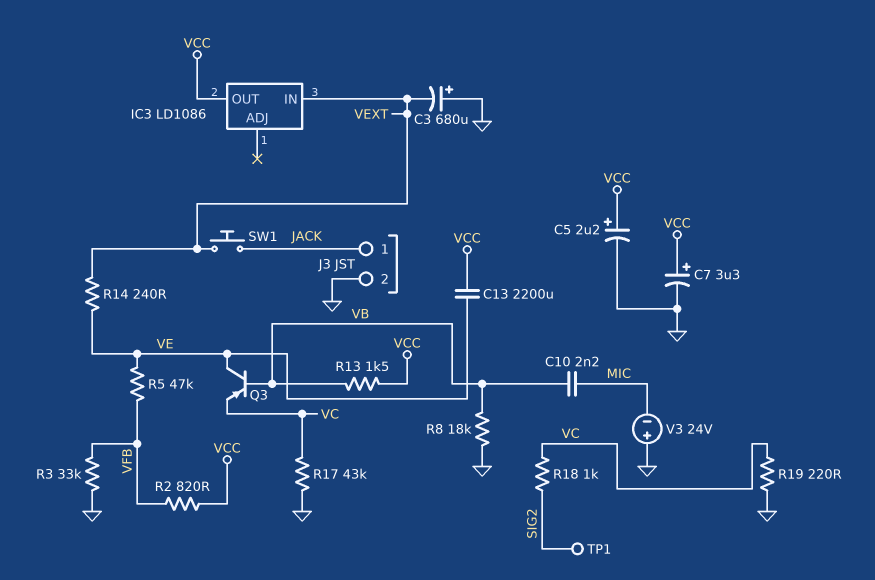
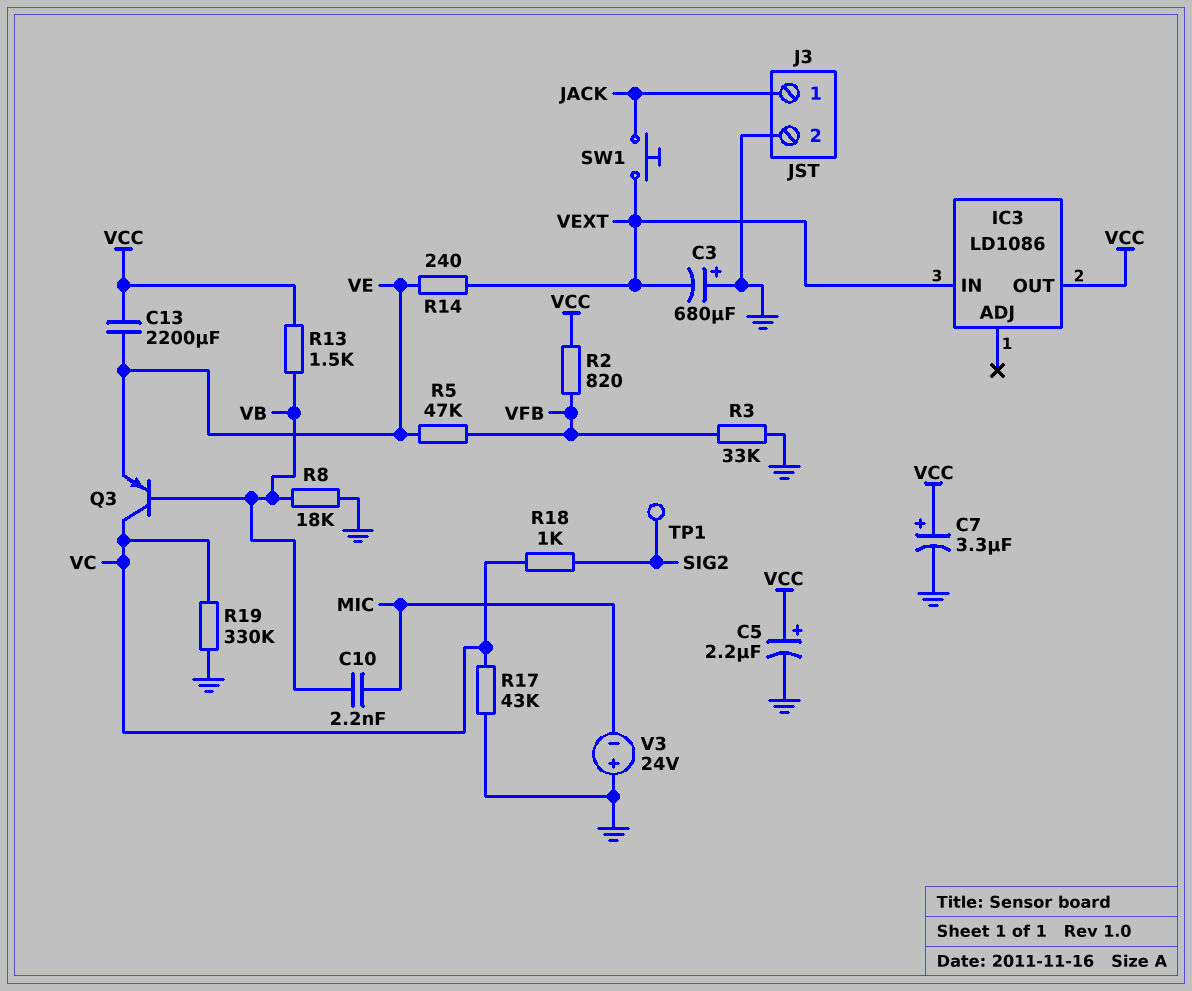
Q3: PNP (B VB, C VE, E VC) -> PNP (B VB, C VC, E VE)
R19: 220 (GND, VC) -> 330k (GND, VC)

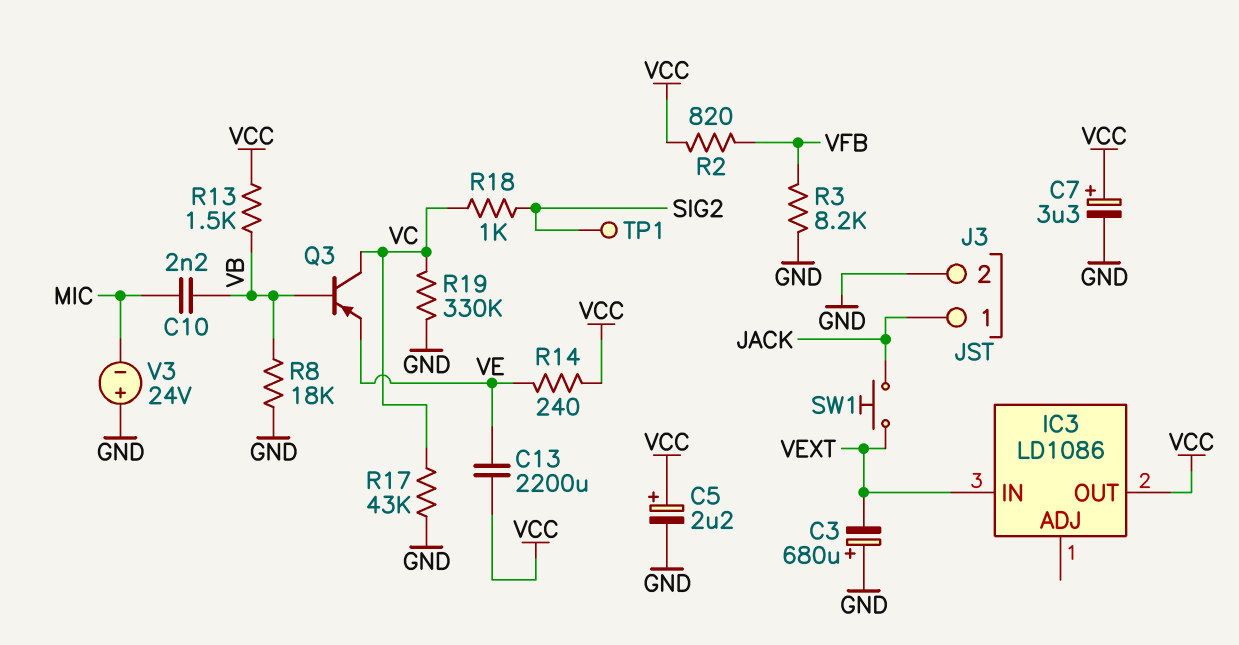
R3: 33k (GND, VFB) -> 8.2k (GND, VFB)
R5: 47k (VE, VFB) -> none
R14: 240 (VE, VEXT) -> 240 (VCC, VE)

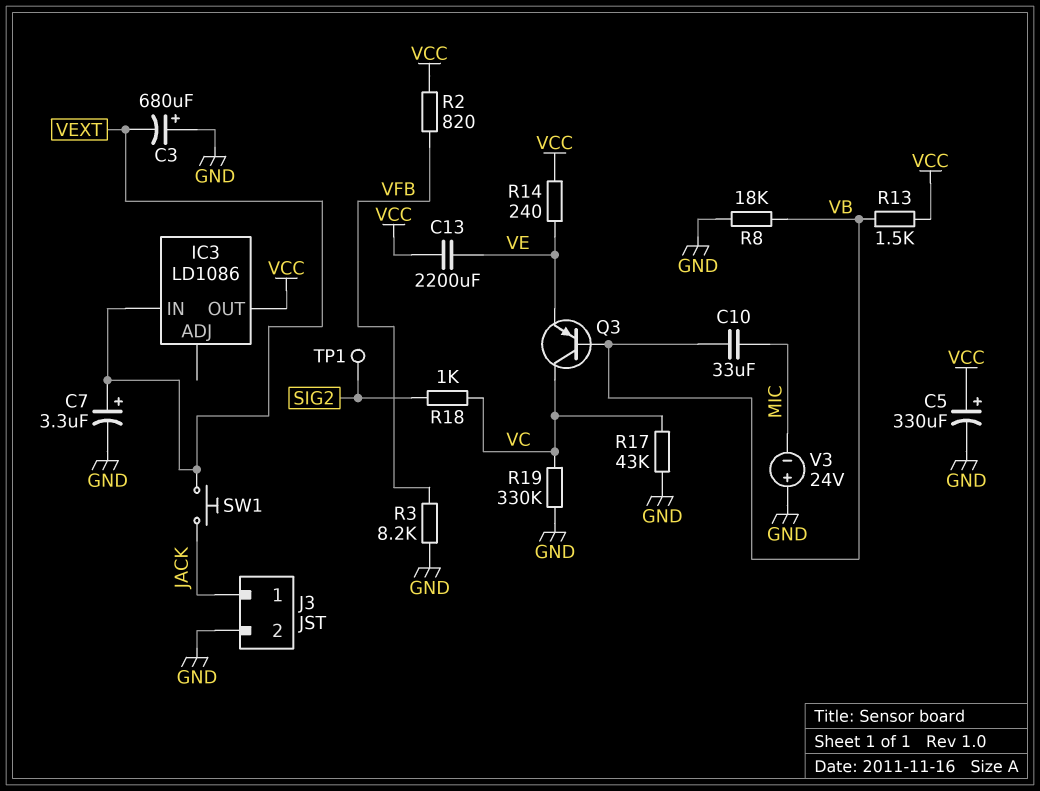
C5: 2.2uF (plus VCC, minus GND) -> 330uF (plus VCC, minus GND)
C7: 3.3uF (plus VCC, minus GND) -> 3.3uF (plus VEXT, minus GND)
C10: 2.2nF (MIC, VB) -> 33uF (MIC, VB)

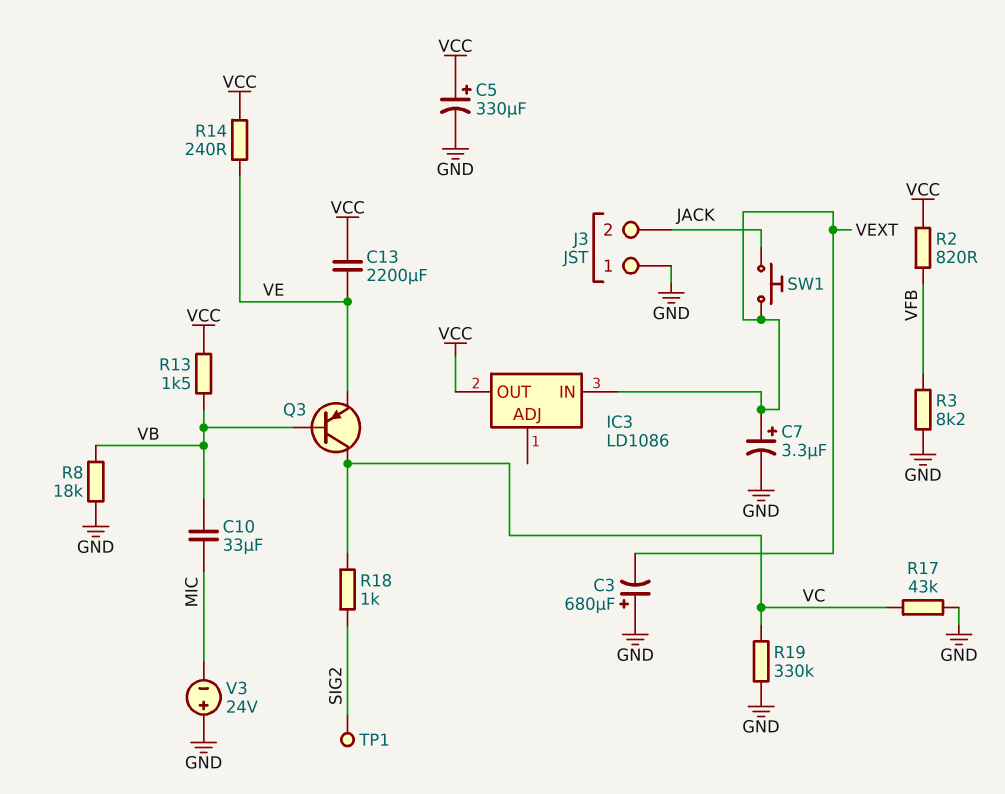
J3 pin 1: JACK -> GND
J3 pin 2: GND -> JACK

